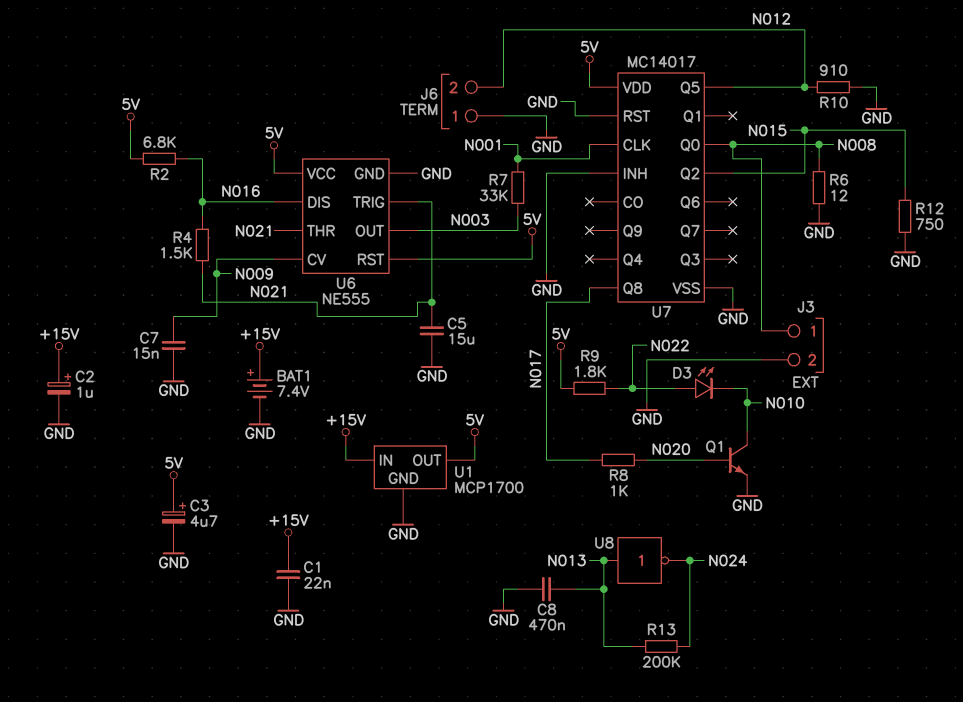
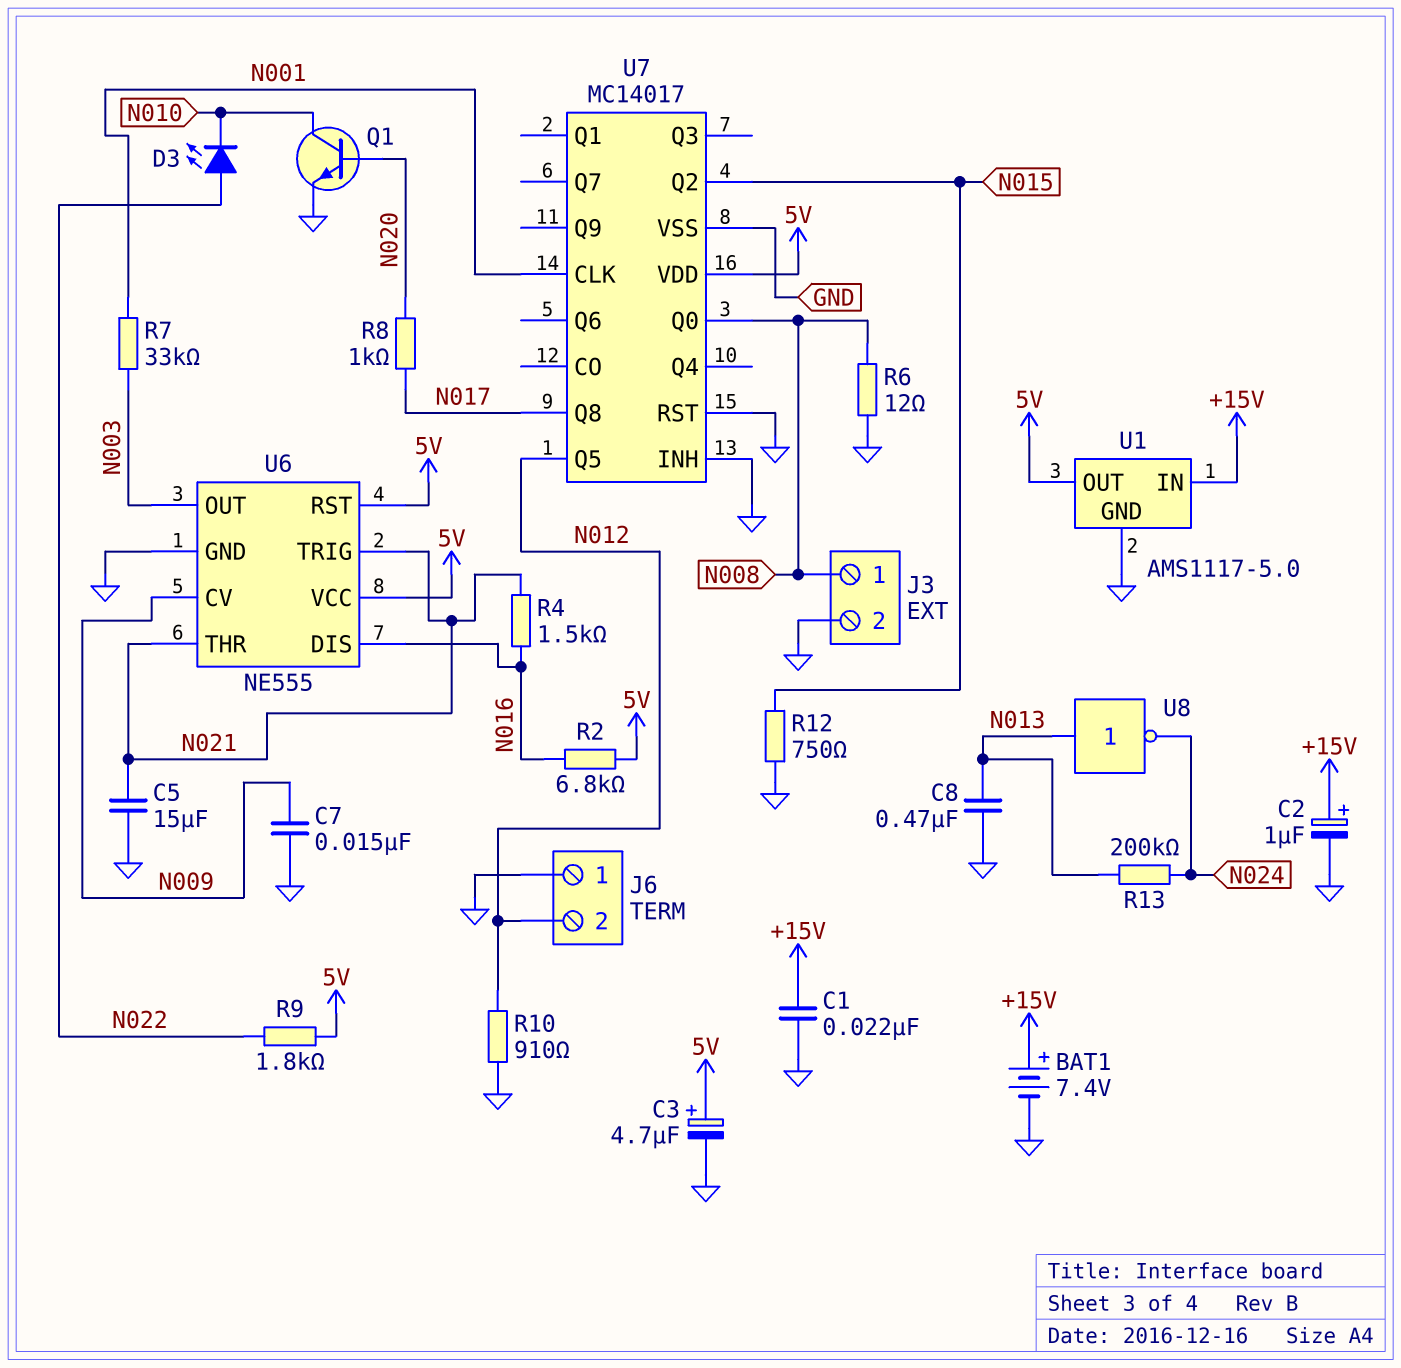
U1: MCP1700 -> AMS1117-5.0

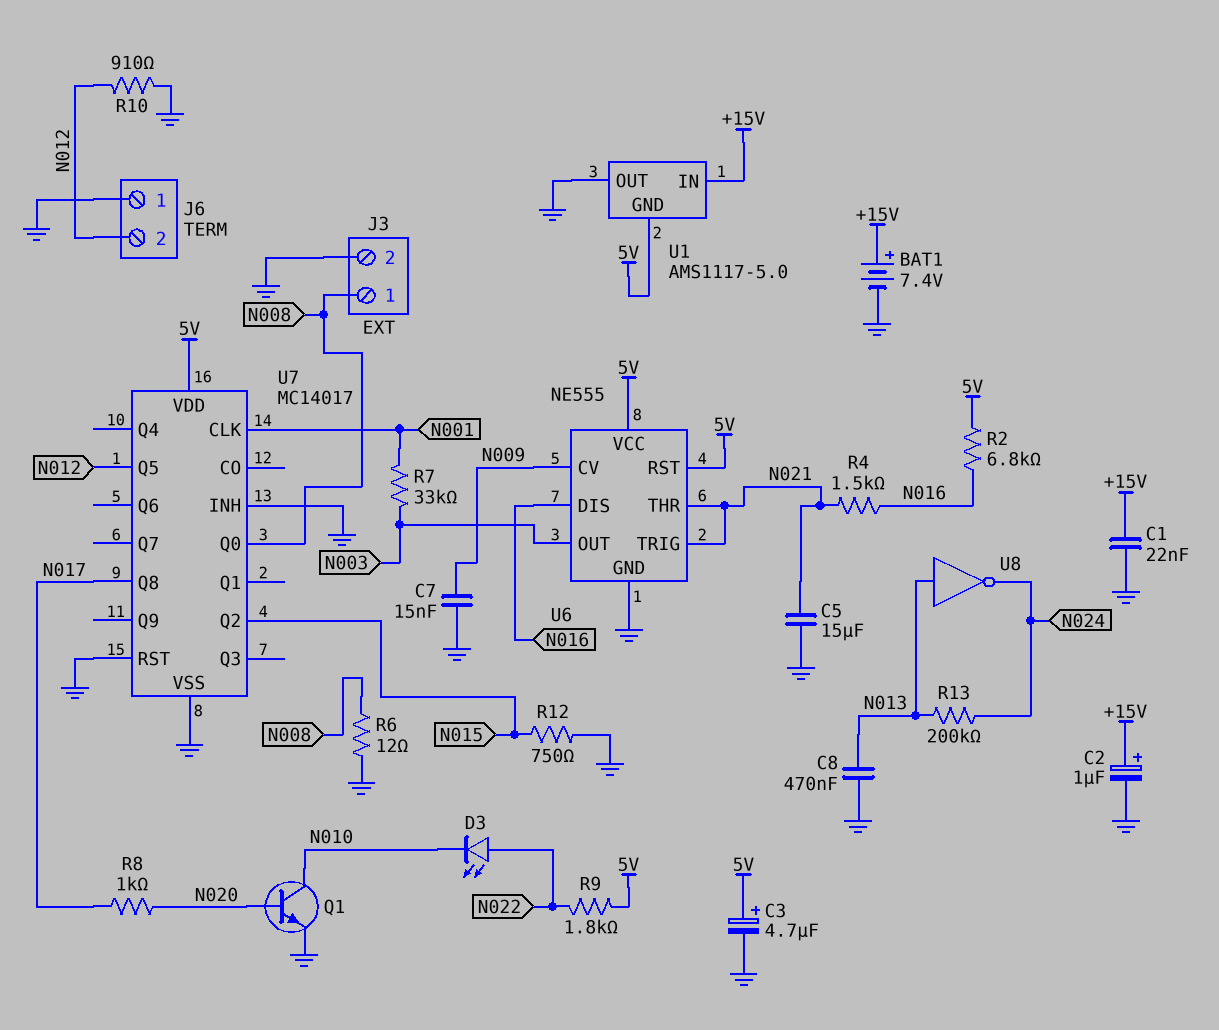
U1 pin GND: GND -> 5V
U1 pin OUT: 5V -> GND

